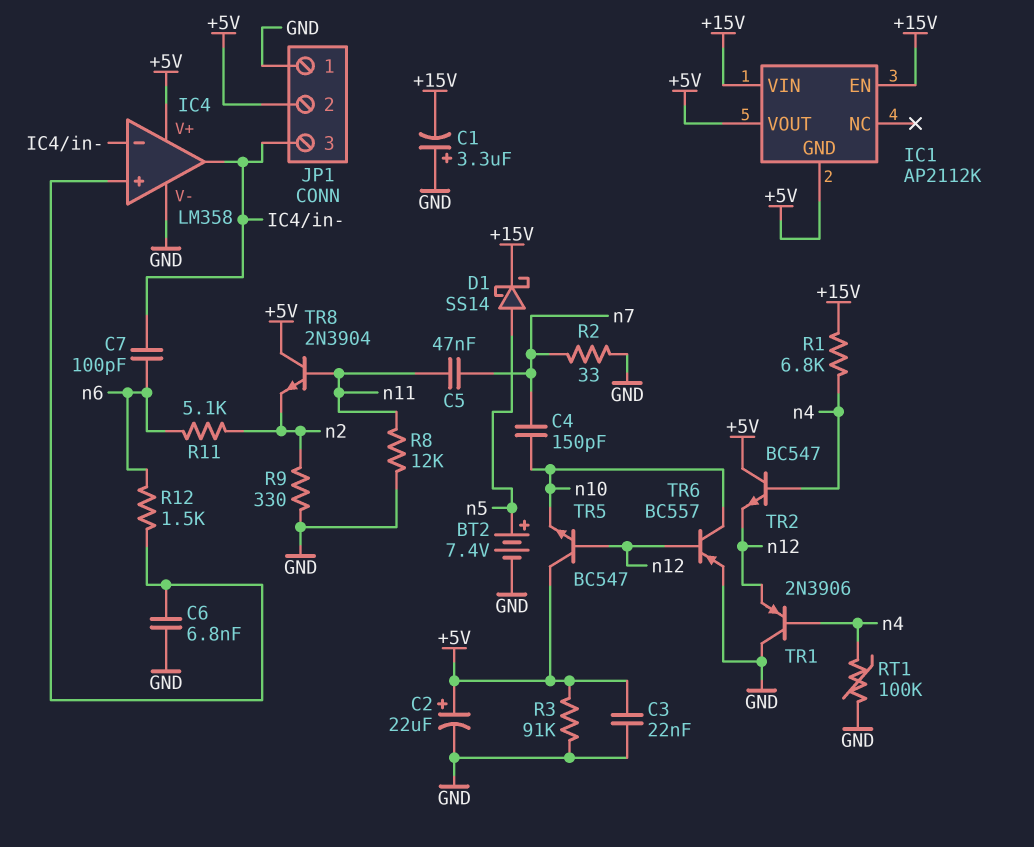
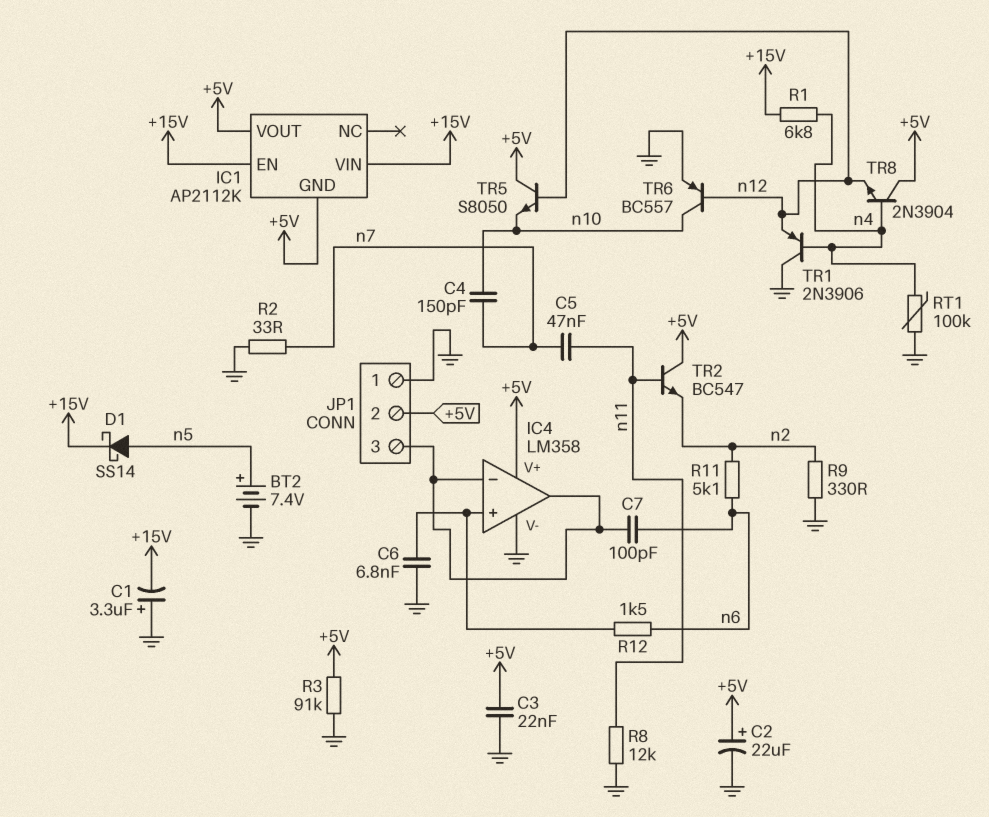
TR2: NPN BC547 (B n4, C +5V, E n12) -> NPN BC547 (B n11, C +5V, E n2)
TR5: NPN BC547 (B n12, C +5V, E n10) -> NPN S8050 (B n12, C +5V, E n10)
TR8: NPN 2N3904 (B n11, C +5V, E n2) -> NPN 2N3904 (B n4, C +5V, E n12)

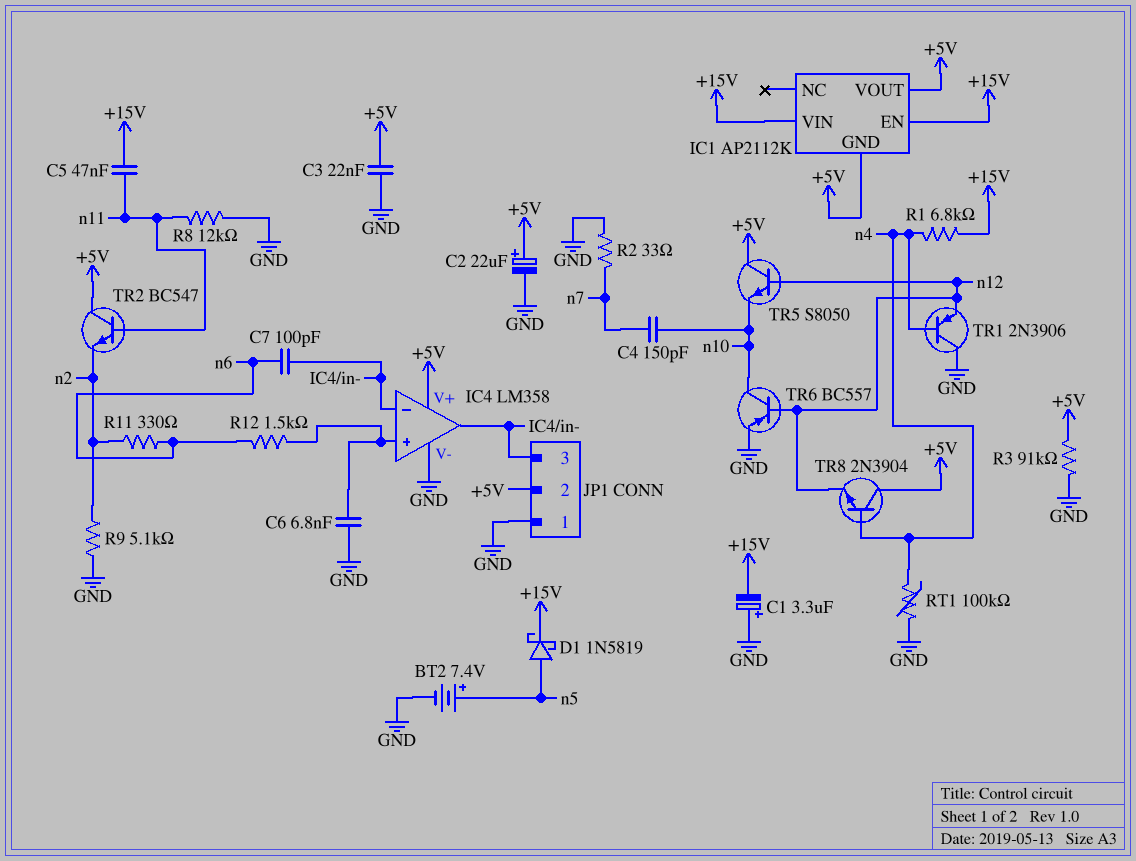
C5: 47nF (n7, n11) -> 47nF (+15V, n11)
D1: schottky SS14 (A n5, K +15V) -> schottky 1N5819 (A n5, K +15V)
R9: 330 (GND, n2) -> 5.1k (GND, n2)
R11: 5.1k (n2, n6) -> 330 (n2, n6)

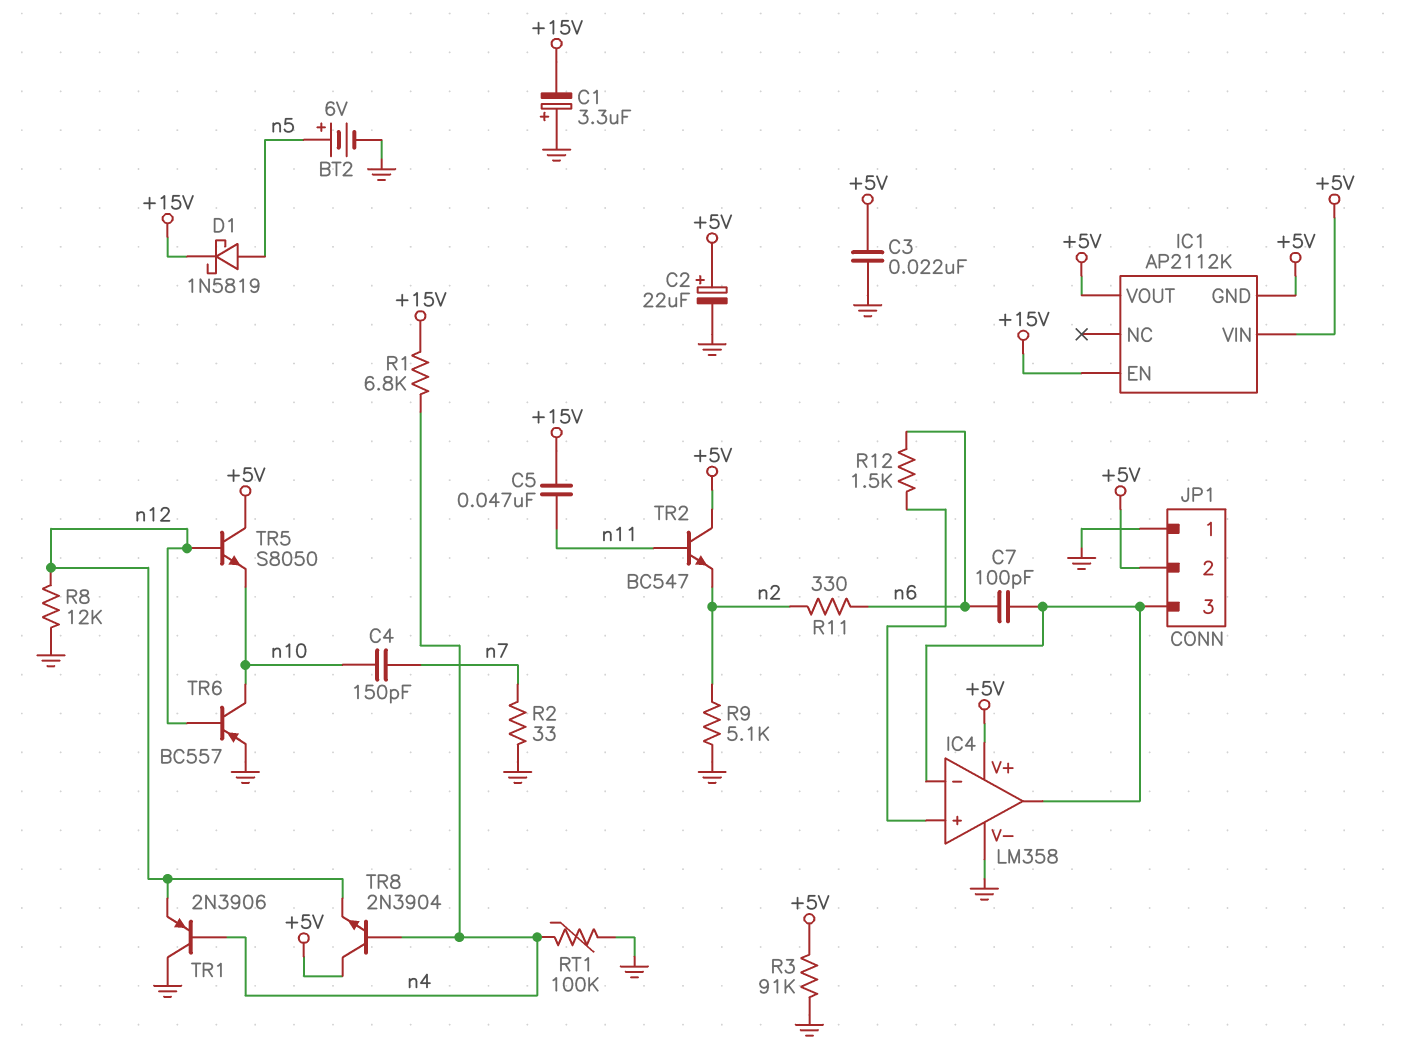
BT2: 7.4V (plus n5, minus GND) -> 6V (plus n5, minus GND)
C6: 6.8nF (GND, IC4/in+) -> none
IC1 pin VIN: +15V -> +5V
R8: 12k (GND, n11) -> 12k (GND, n12)

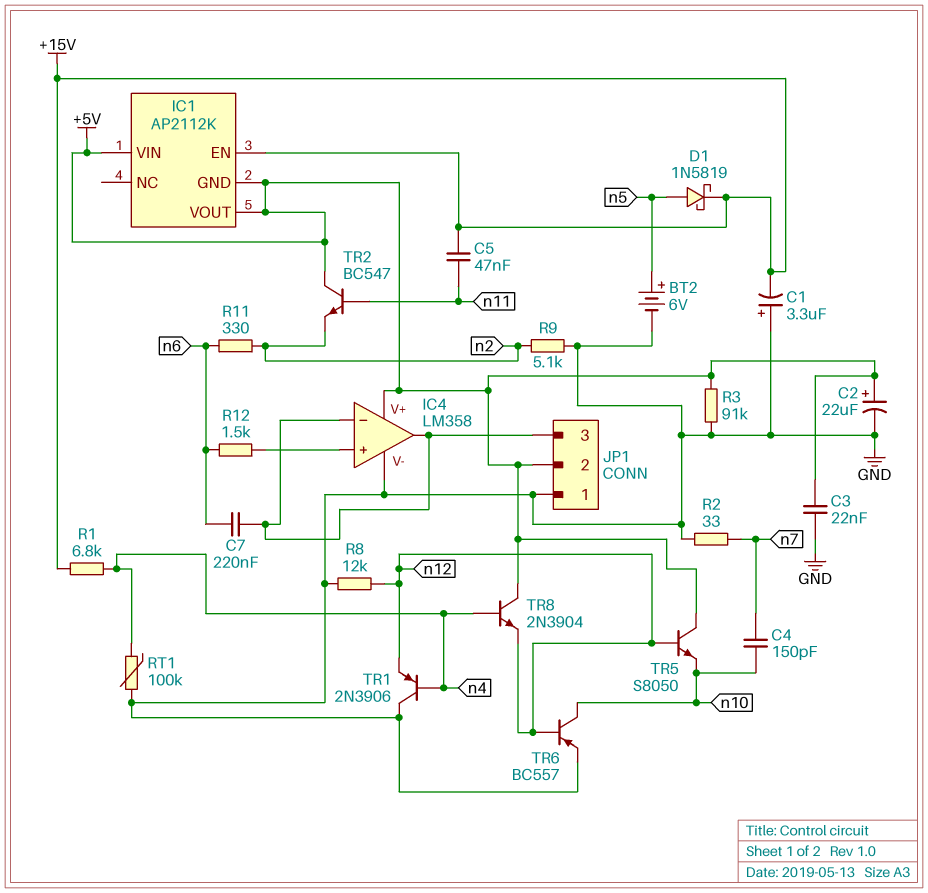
C7: 100pF (IC4/in-, n6) -> 220nF (IC4/in-, n6)

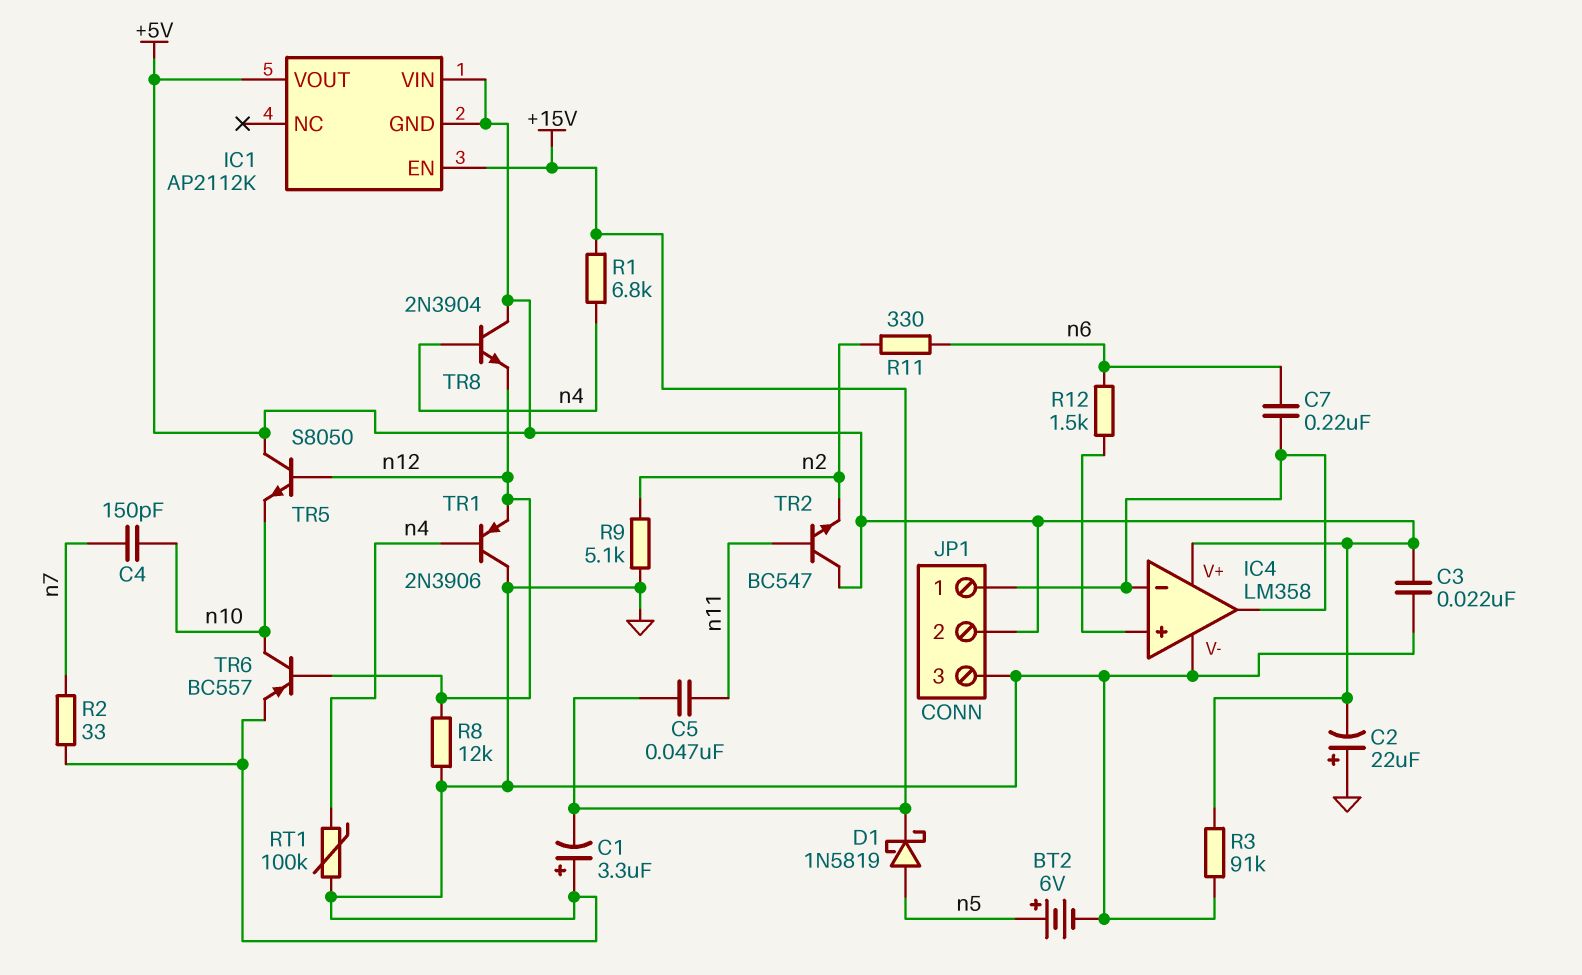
C2: 22uF (plus +5V, minus GND) -> 22uF (plus GND, minus +5V)
JP1 pin 1: GND -> IC4/in-
JP1 pin 3: IC4/in- -> GND

